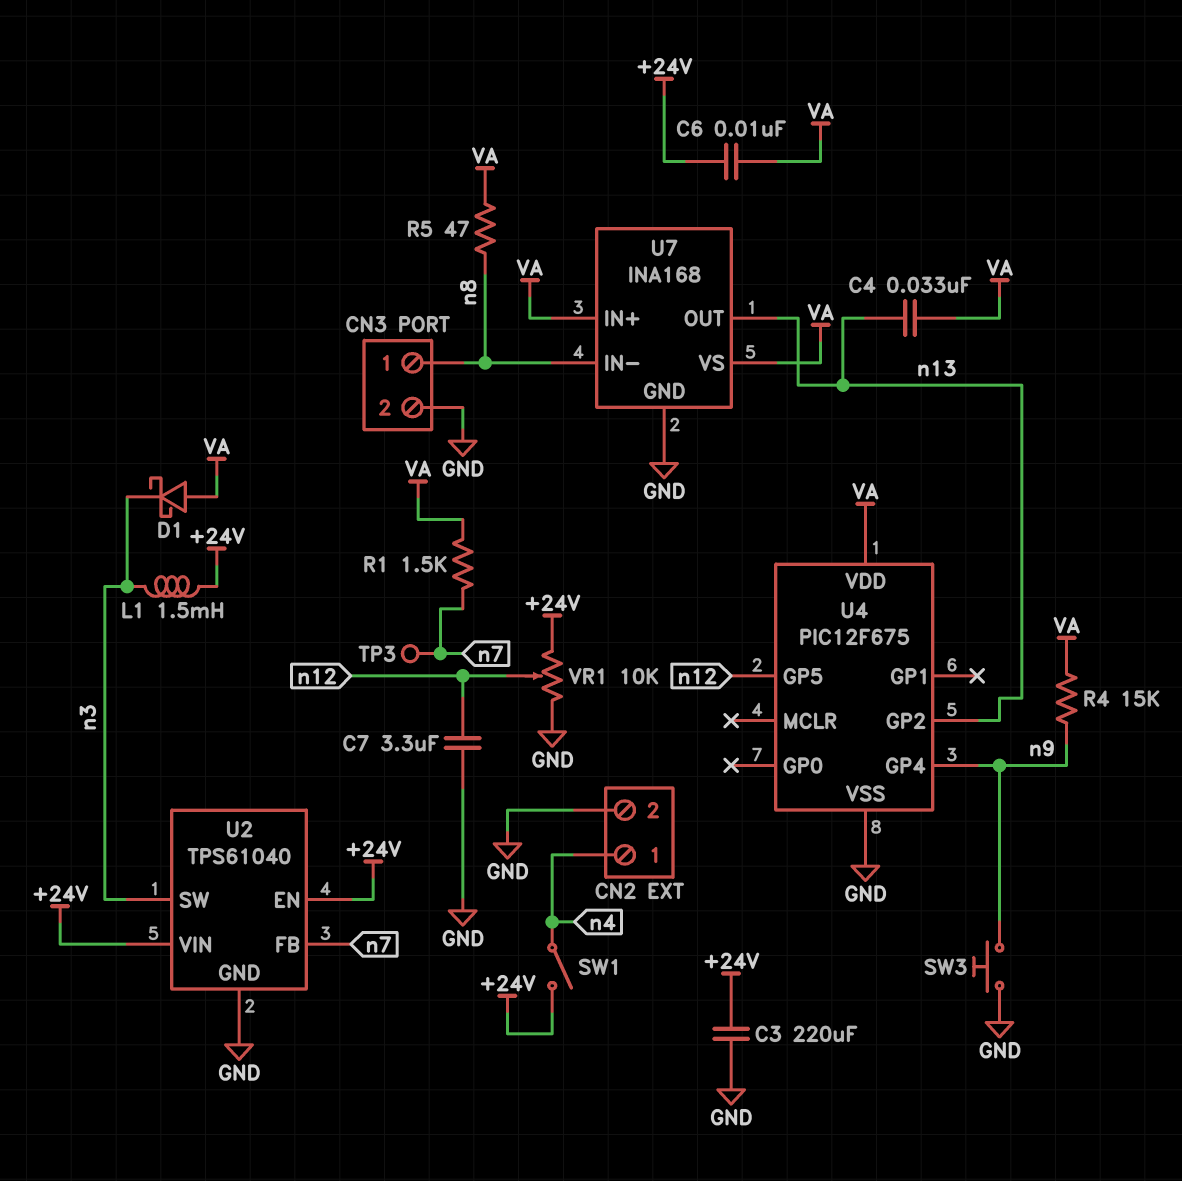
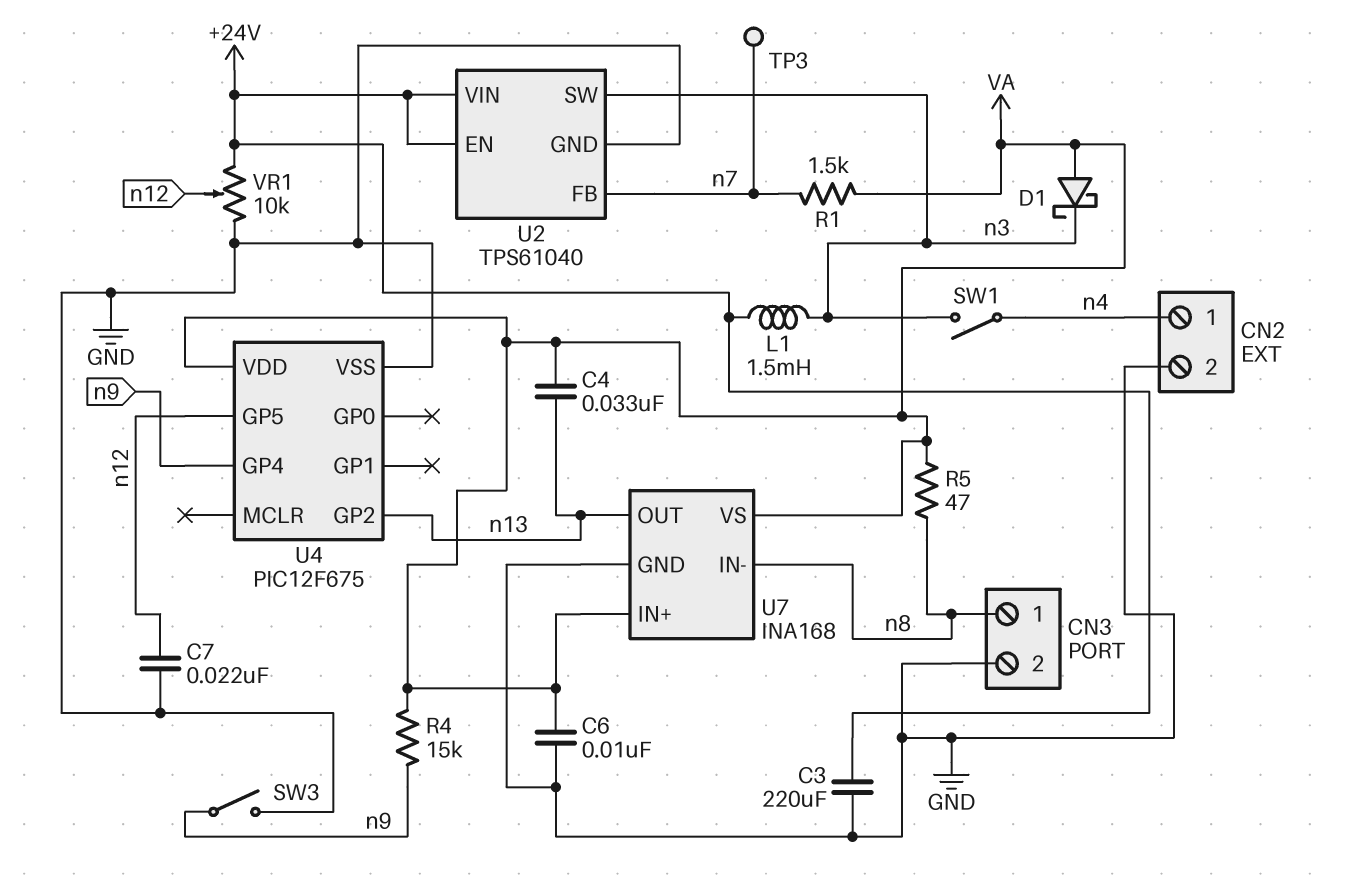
C6: 10nF (+24V, VA) -> 10nF (GND, VA)
C7: 3.3uF (GND, n12) -> 22nF (GND, n12)
SW1: switch (+24V, n4) -> switch (n3, n4)
SW3: button (GND, n9) -> switch (GND, n9)

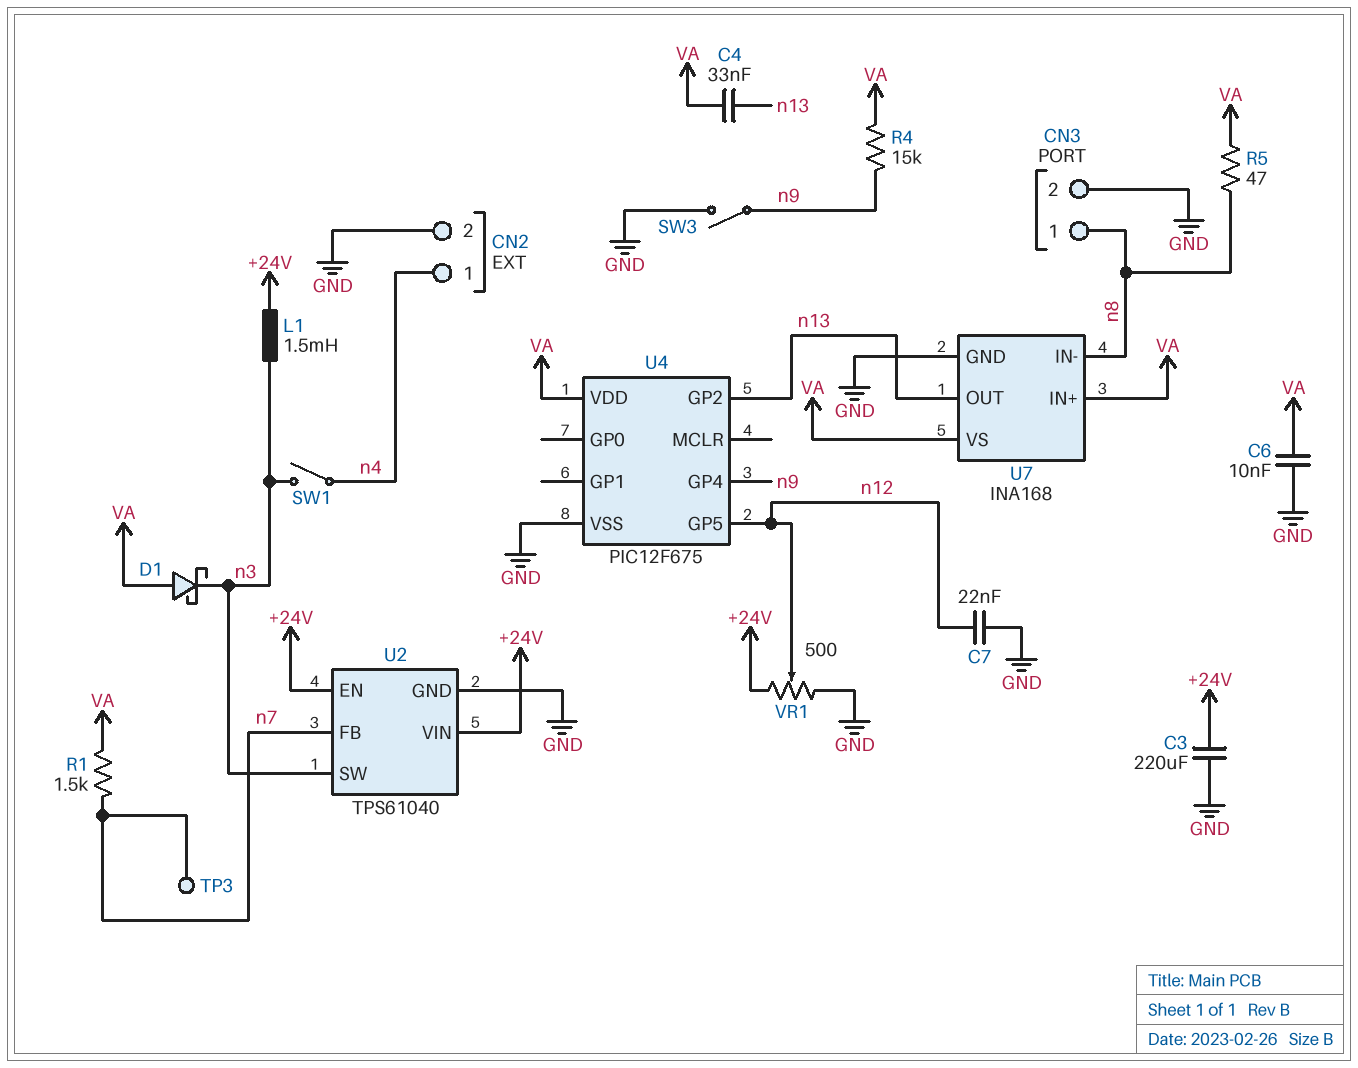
VR1: 10k (+24V, GND, wiper n12) -> 500 (+24V, GND, wiper n12)

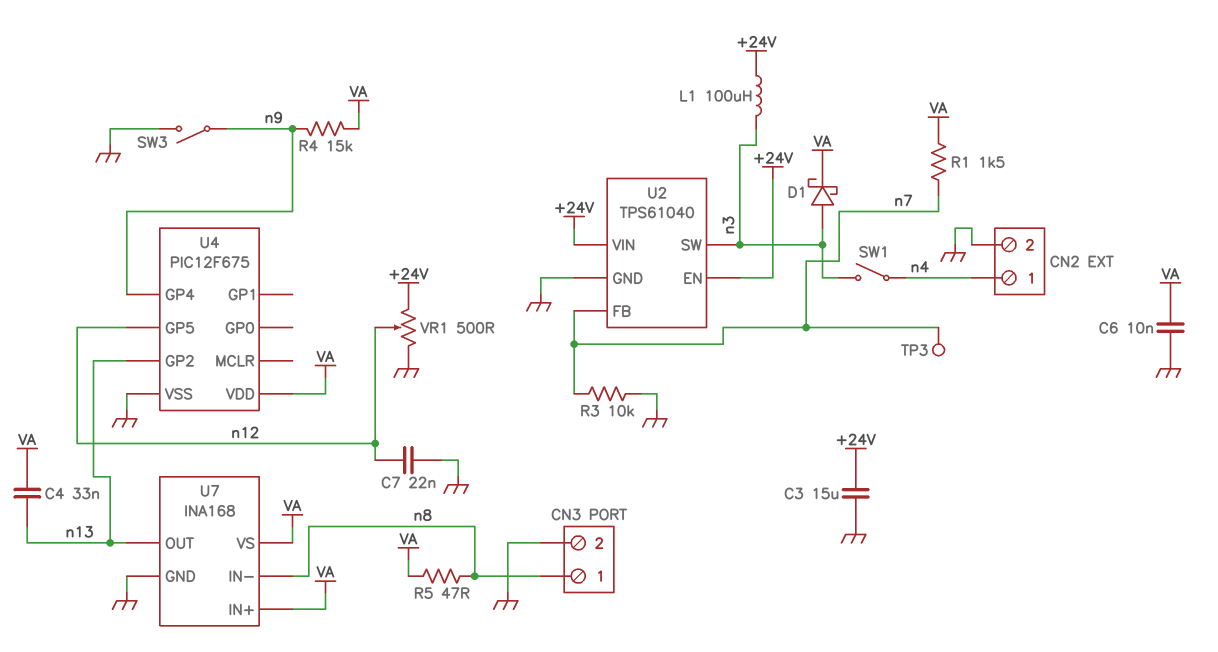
C3: 220uF (+24V, GND) -> 15uF (+24V, GND)
D1: schottky (A VA, K n3) -> schottky (A n3, K VA)
L1: 1.5mH (+24V, n3) -> 100uH (+24V, n3)
R3: none -> 10k (GND, n7)

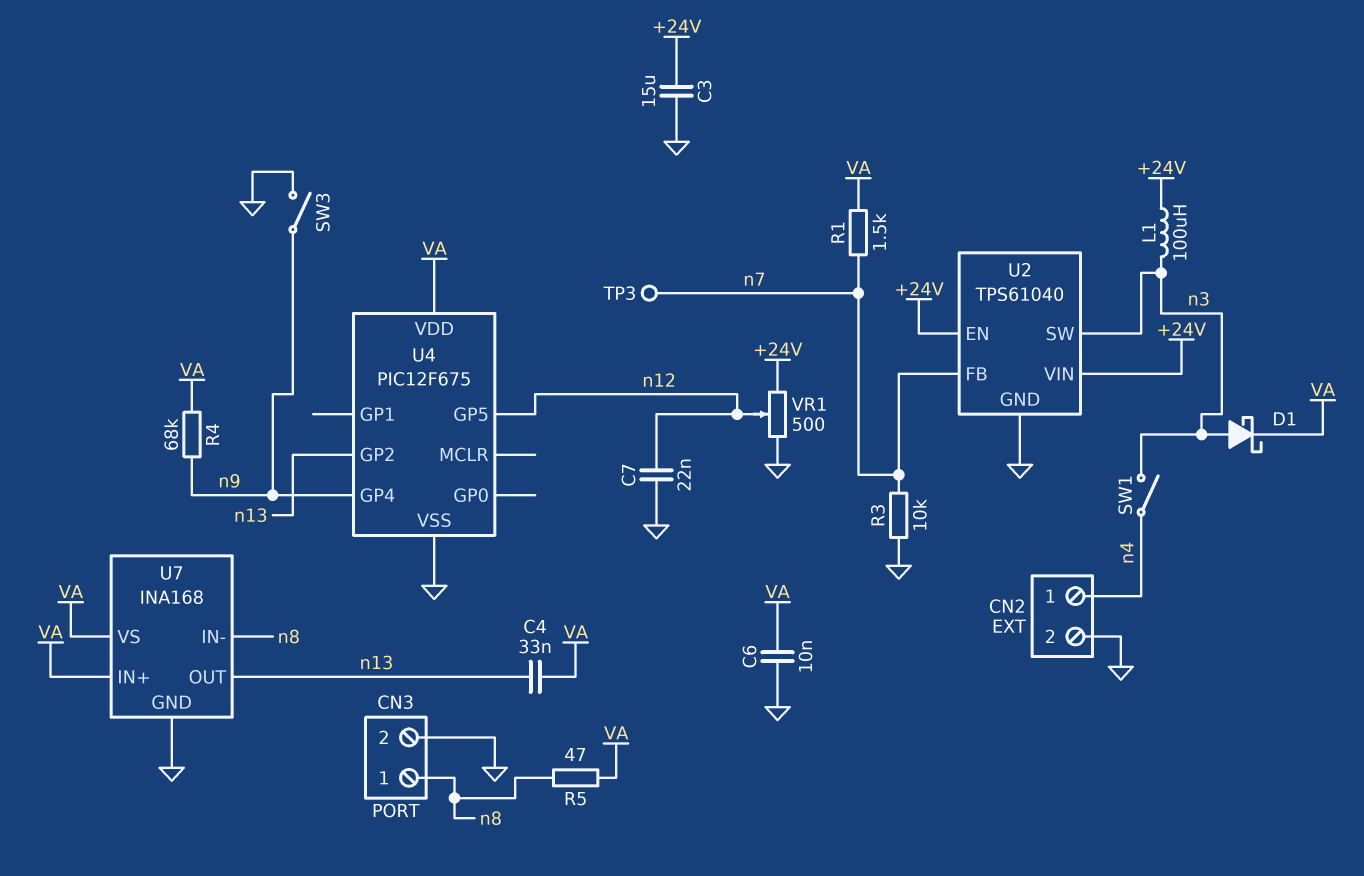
R4: 15k (VA, n9) -> 68k (VA, n9)

